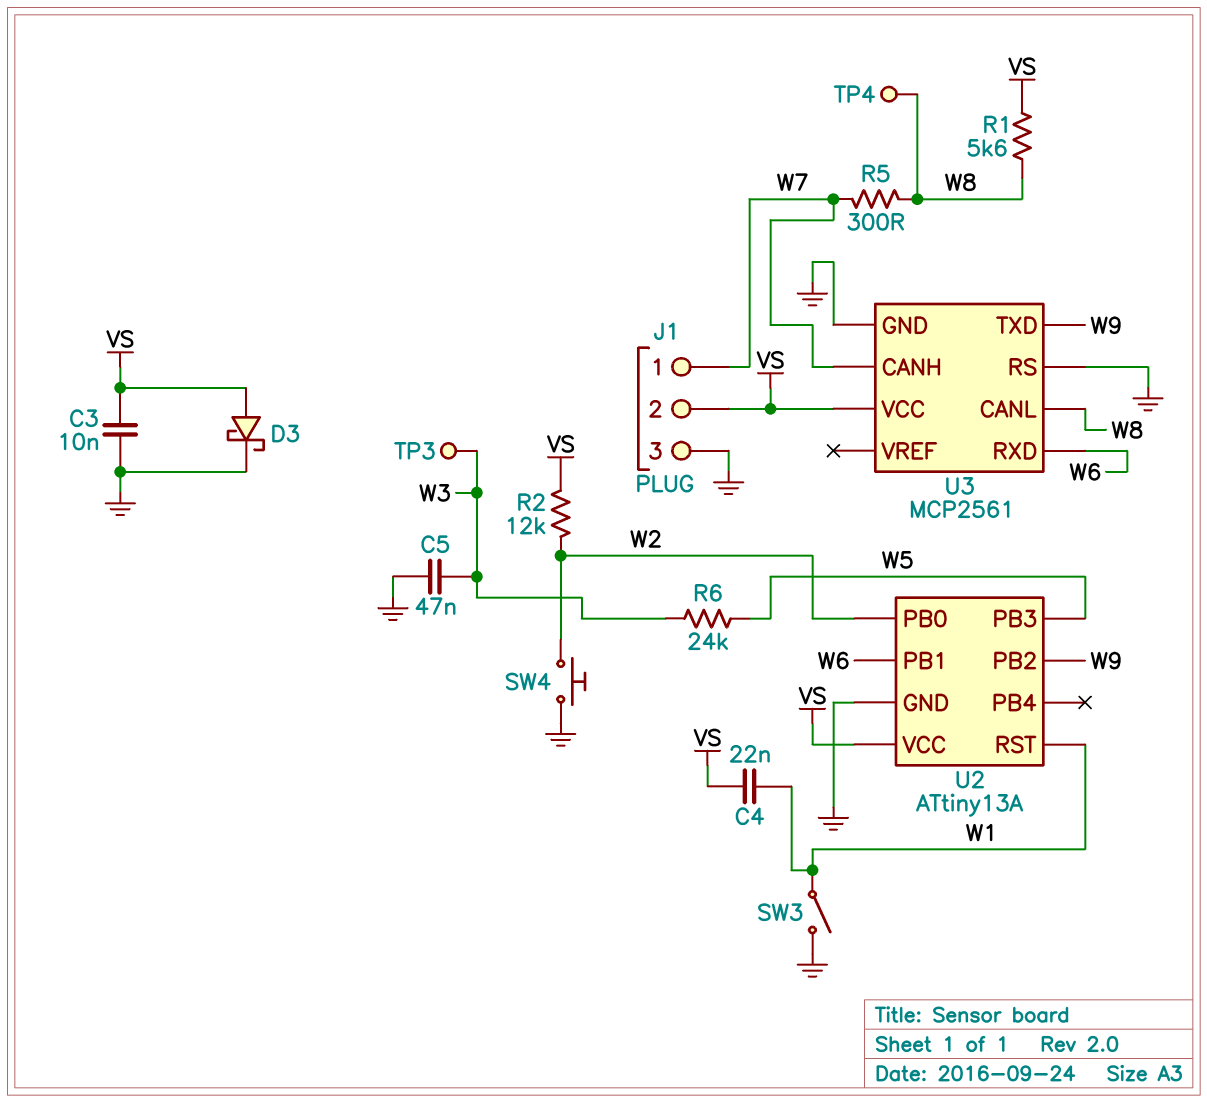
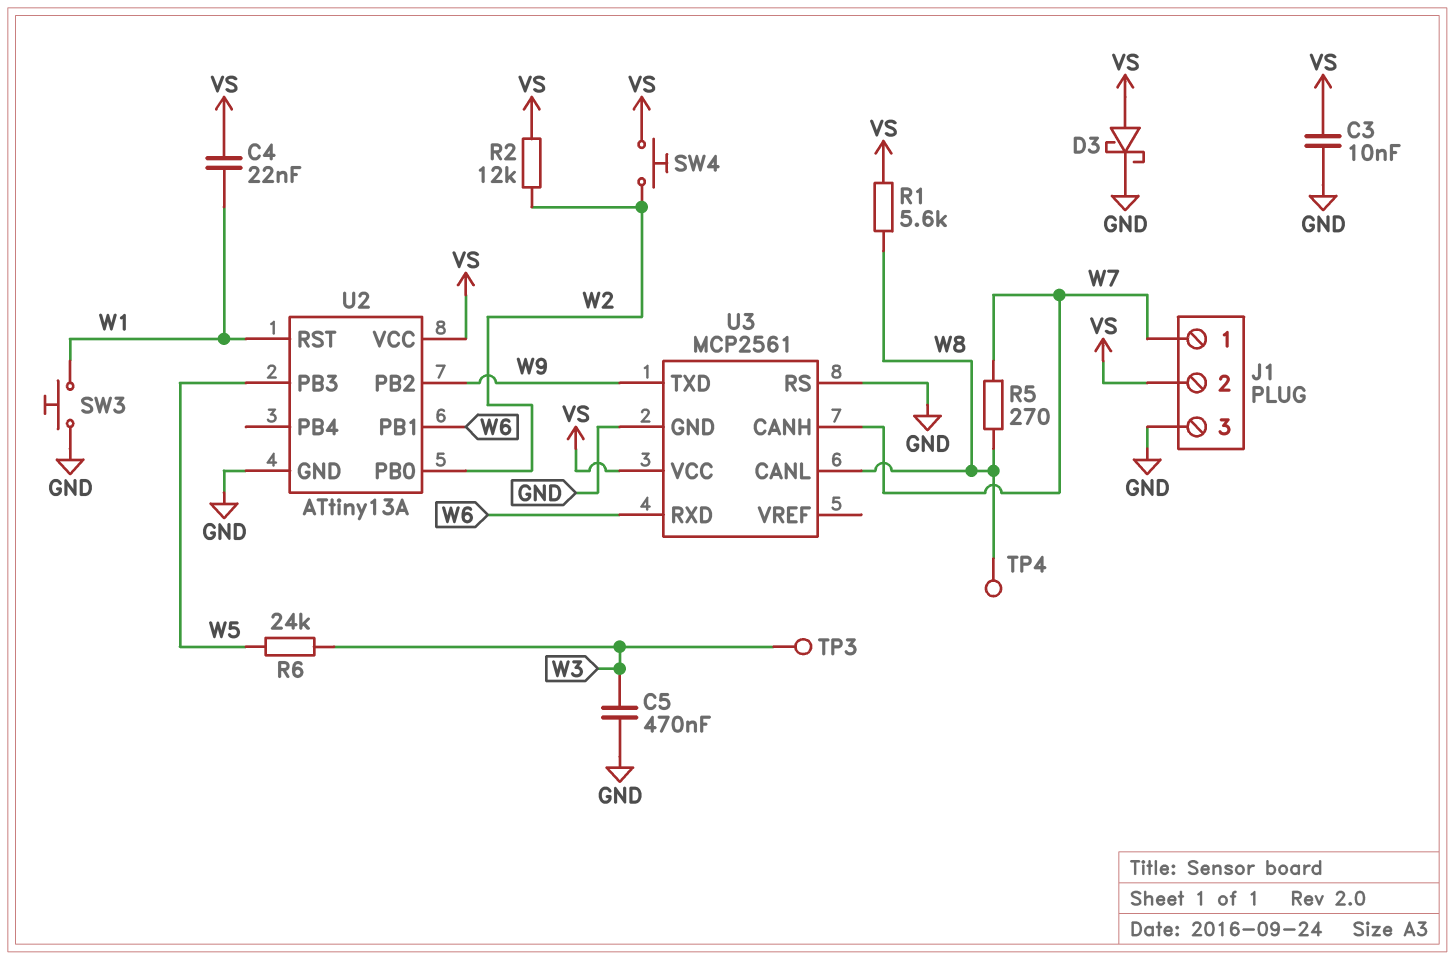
C5: 47nF (GND, W3) -> 470nF (GND, W3)
R5: 300 (W7, W8) -> 270 (W7, W8)
SW3: switch (GND, W1) -> button (GND, W1)
SW4: button (GND, W2) -> button (VS, W2)

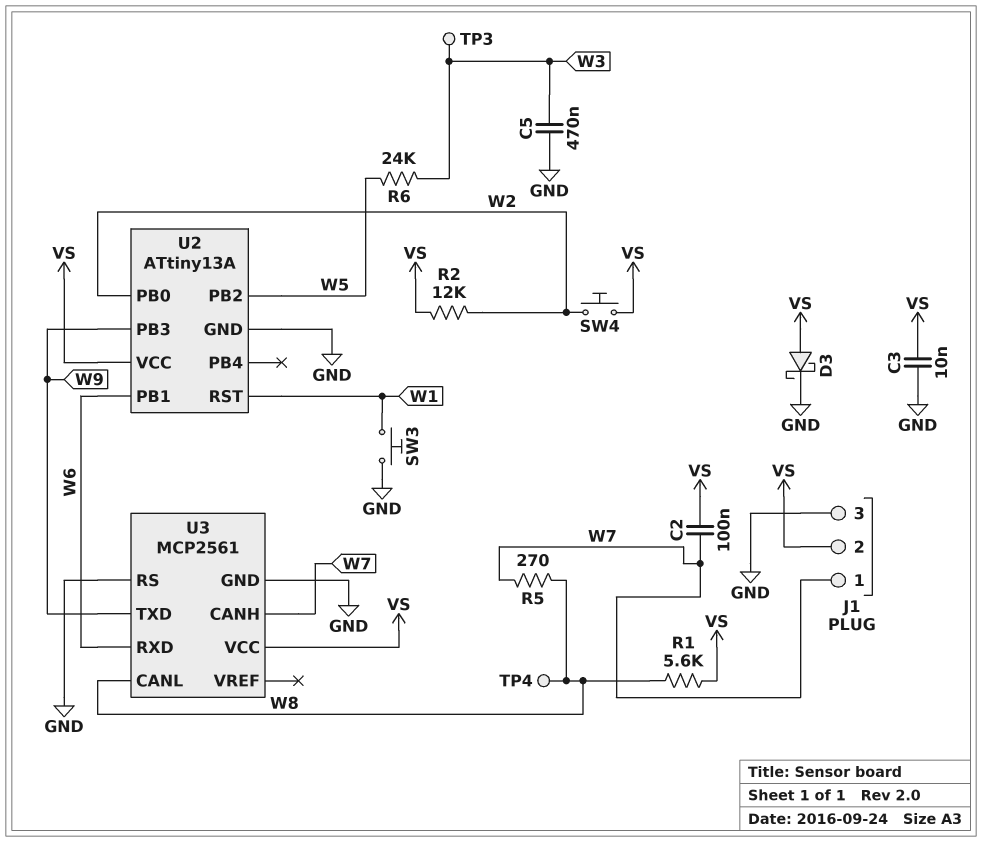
C2: none -> 100nF (VS, W7)
C4: 22nF (VS, W1) -> none
U2 pin PB2: W9 -> W5
U2 pin PB3: W5 -> W9

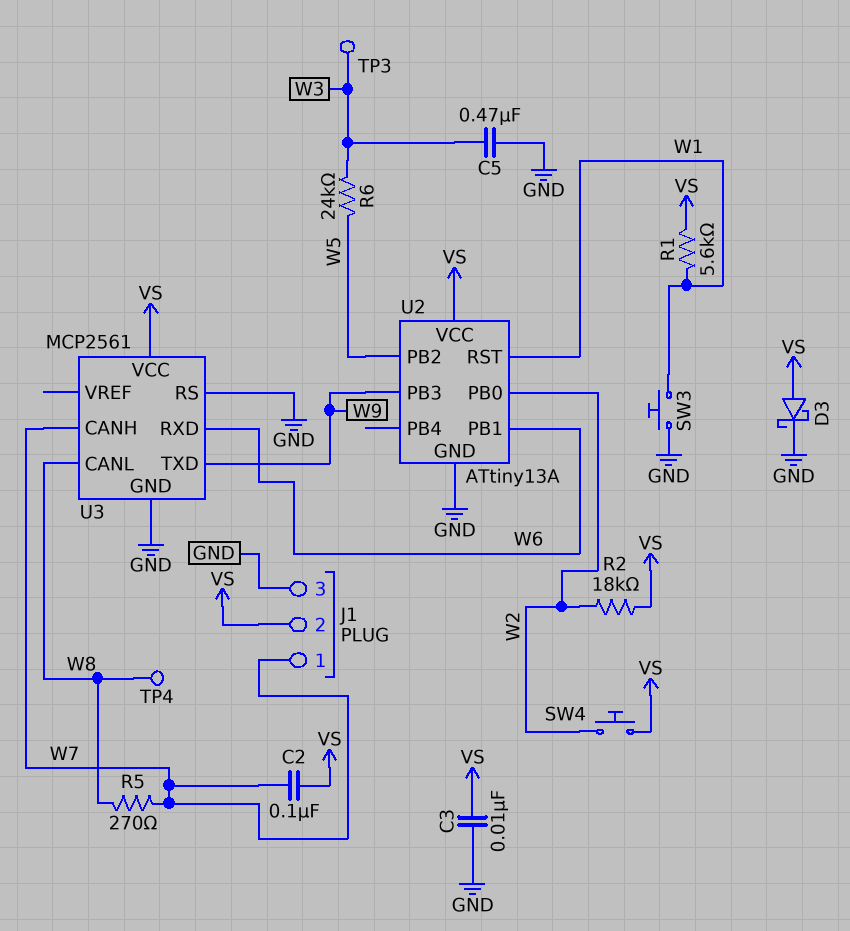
R1: 5.6k (VS, W8) -> 5.6k (VS, W1)
R2: 12k (VS, W2) -> 18k (VS, W2)

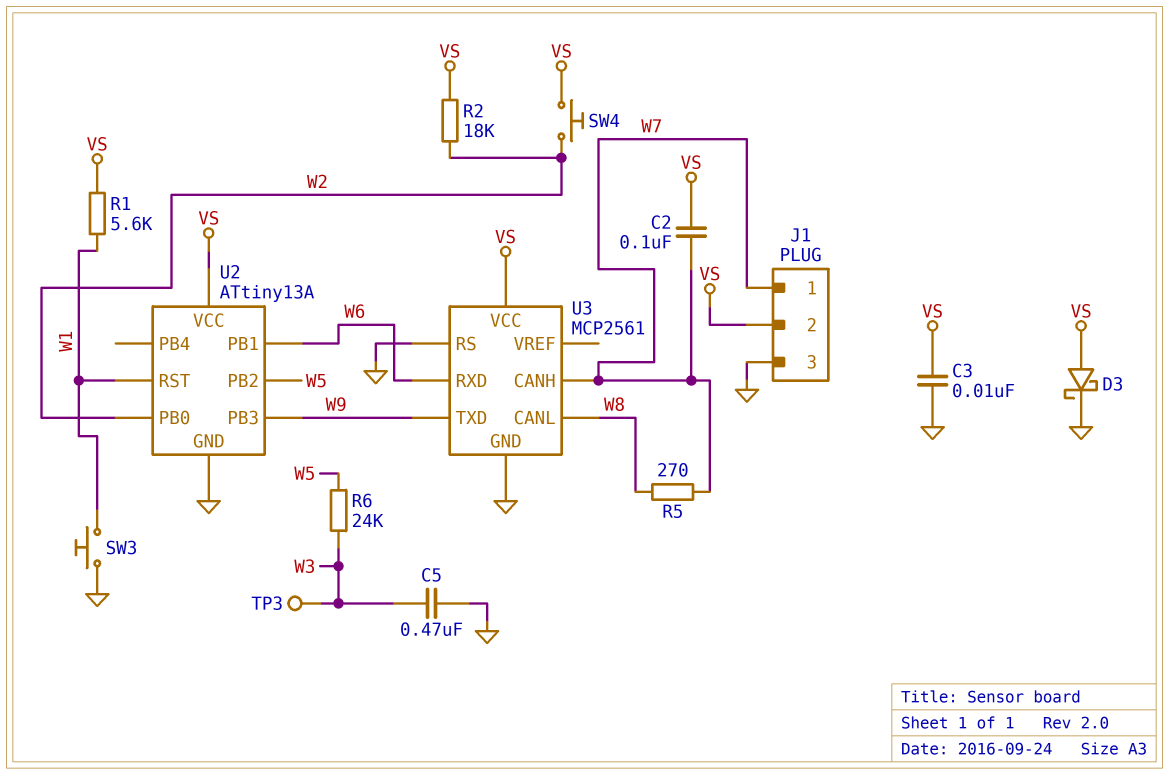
TP4: test point (W8) -> none

